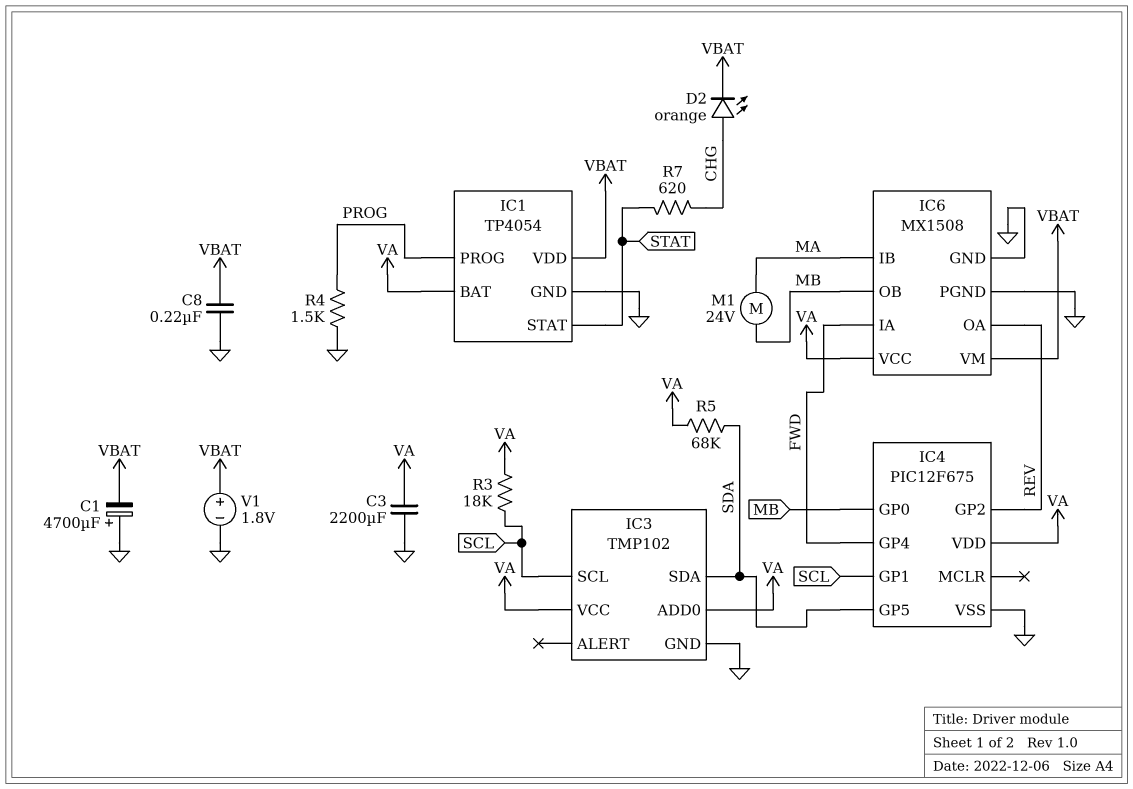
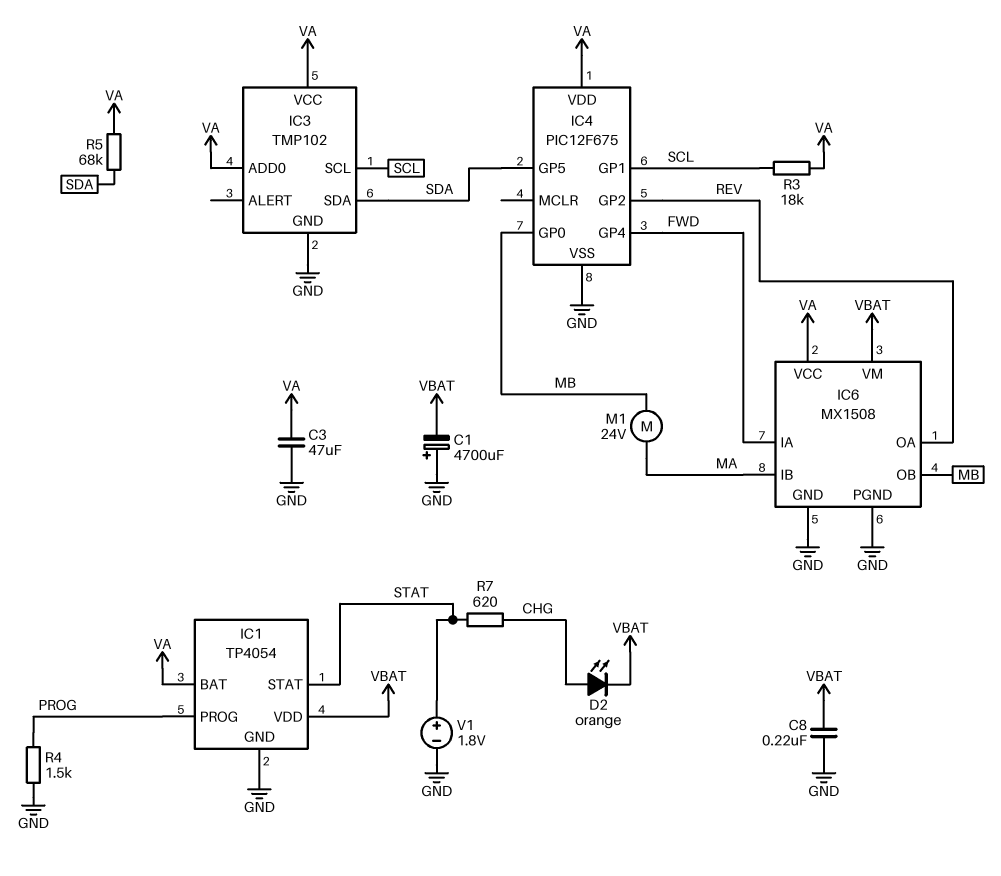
C3: 2200uF (GND, VA) -> 47uF (GND, VA)
V1: 1.8V (plus VBAT, minus GND) -> 1.8V (plus STAT, minus GND)

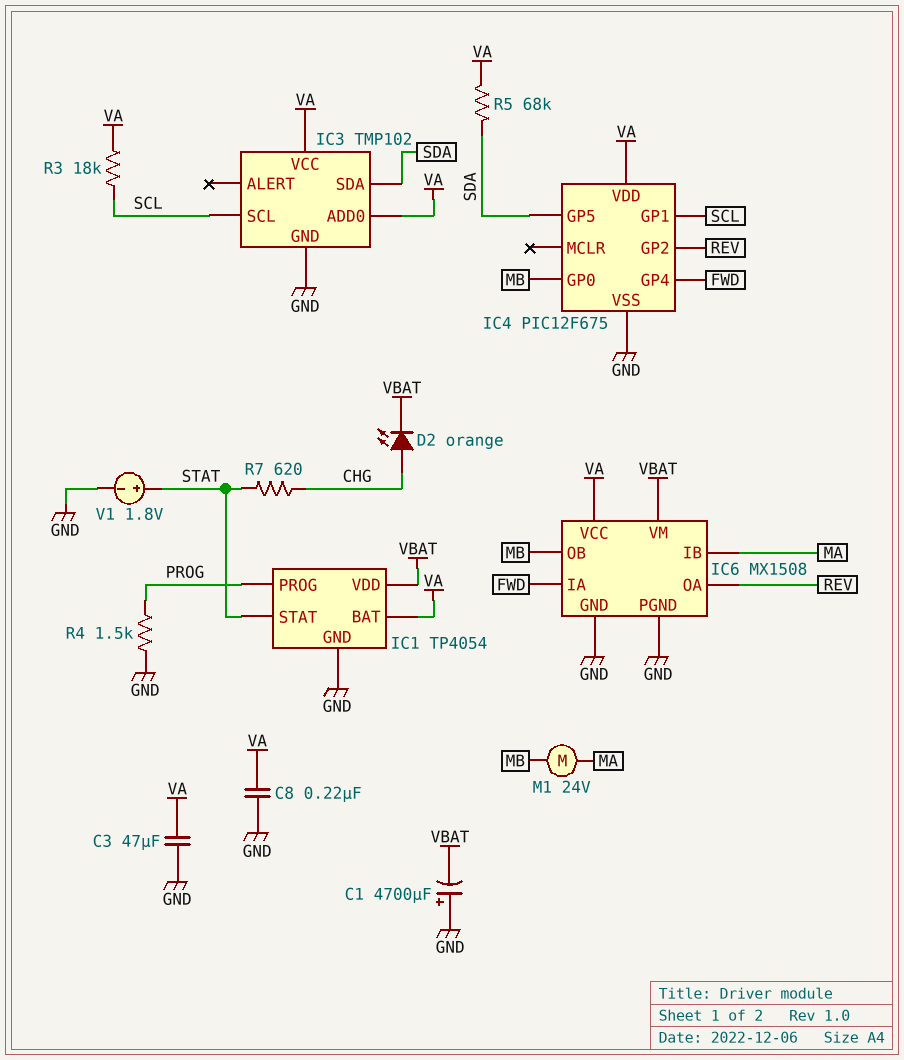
C8: 220nF (GND, VBAT) -> 220nF (GND, VA)

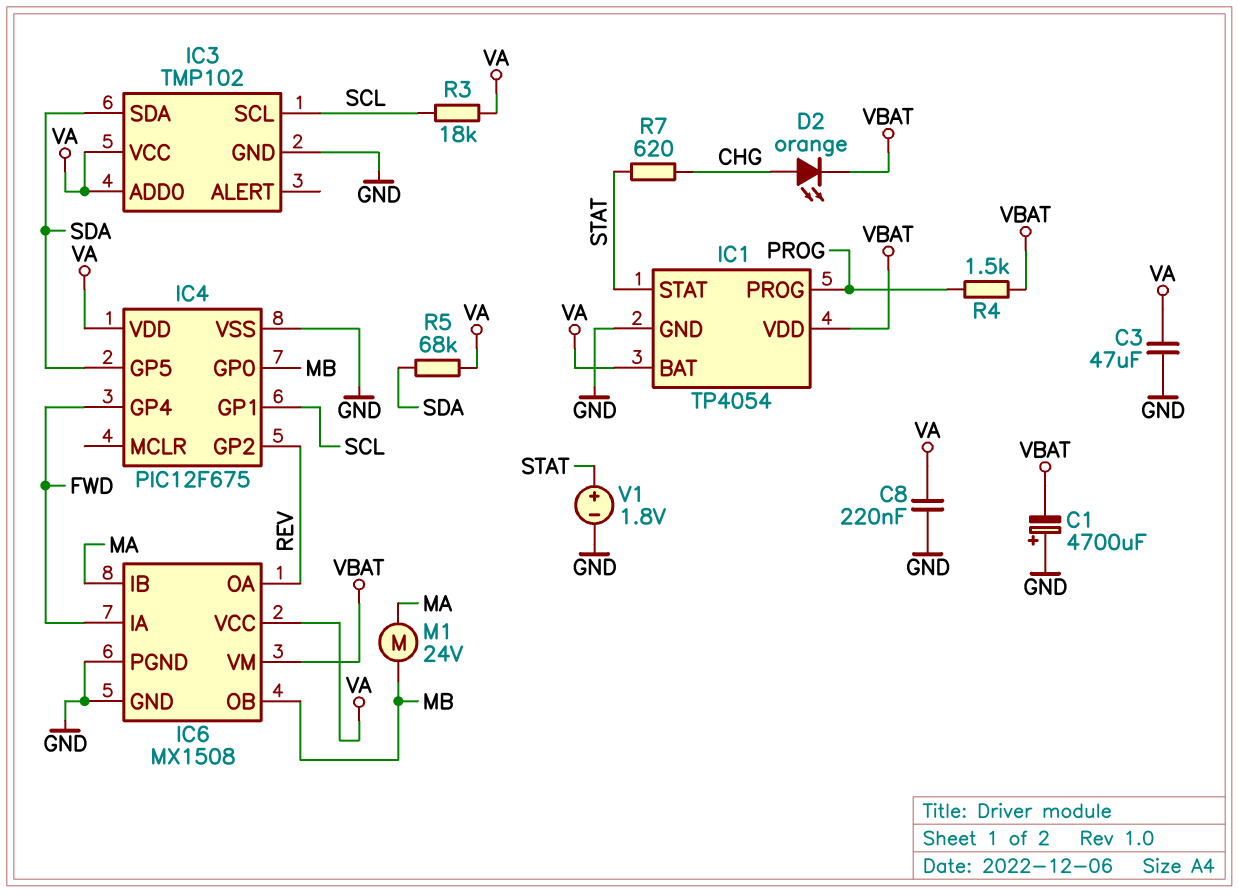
R4: 1.5k (GND, PROG) -> 1.5k (PROG, VBAT)

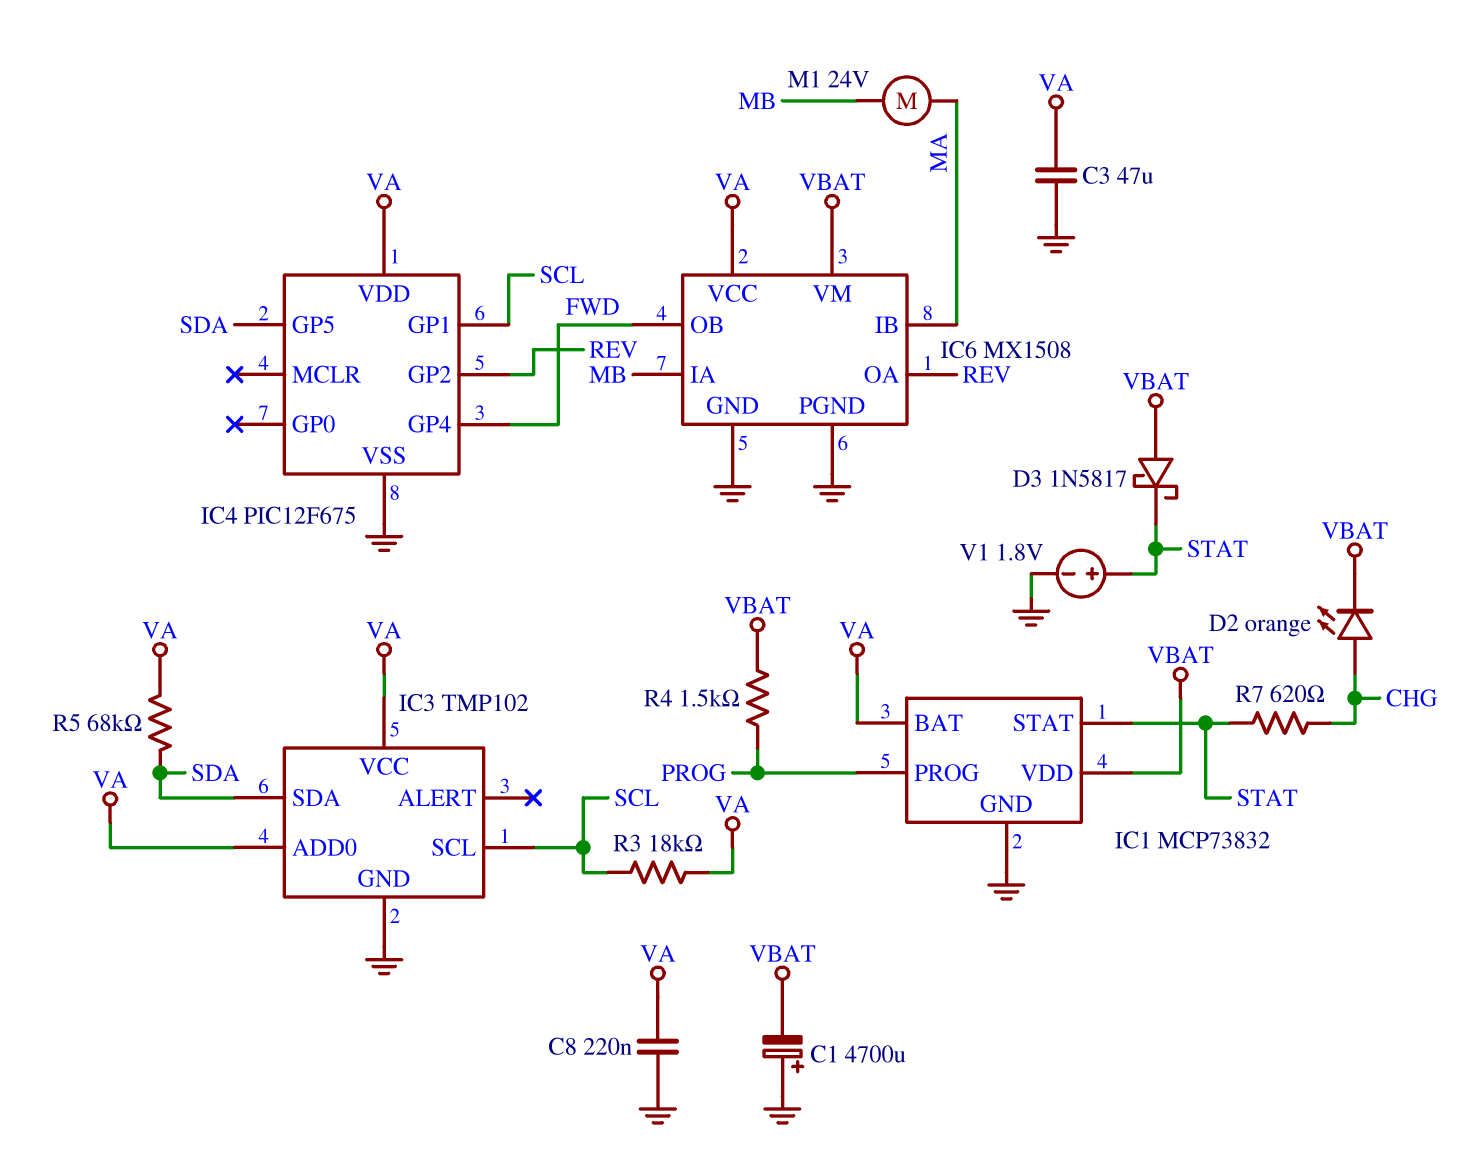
D3: none -> schottky 1N5817 (A VBAT, K STAT)
IC1: TP4054 -> MCP73832
IC4 pin GP0: MB -> none
IC6 pin IA: FWD -> MB
IC6 pin OB: MB -> FWD

